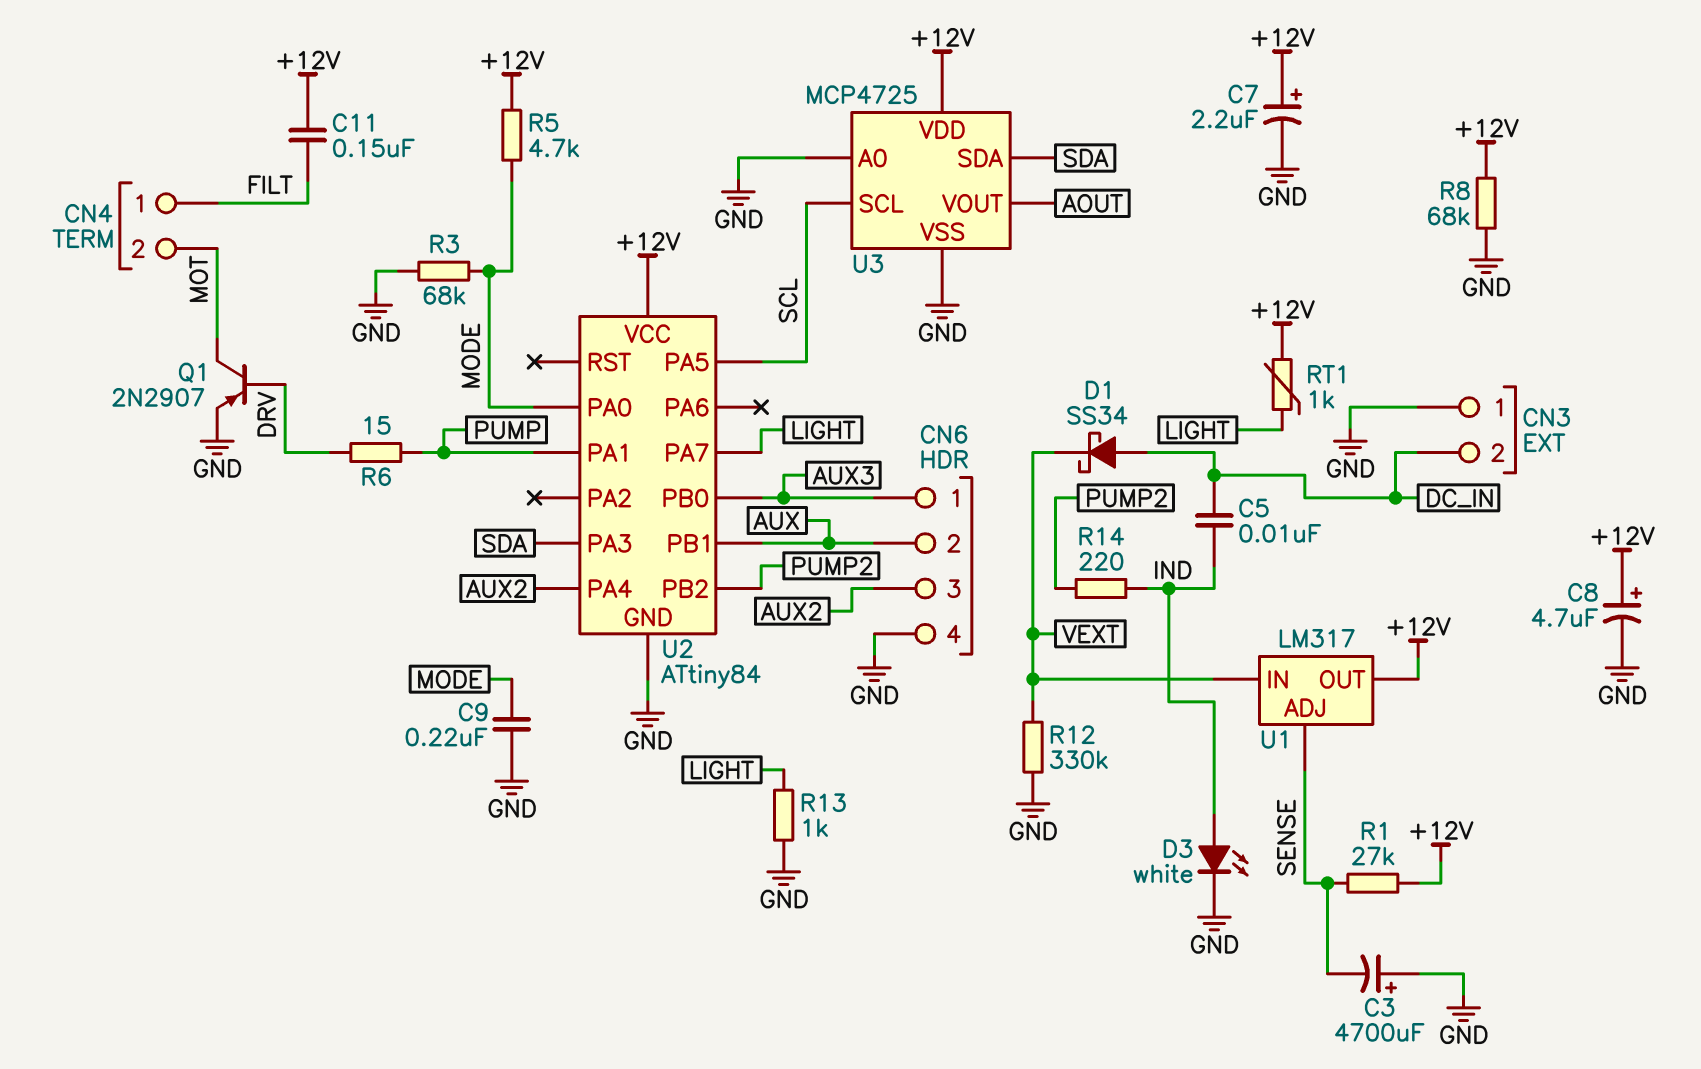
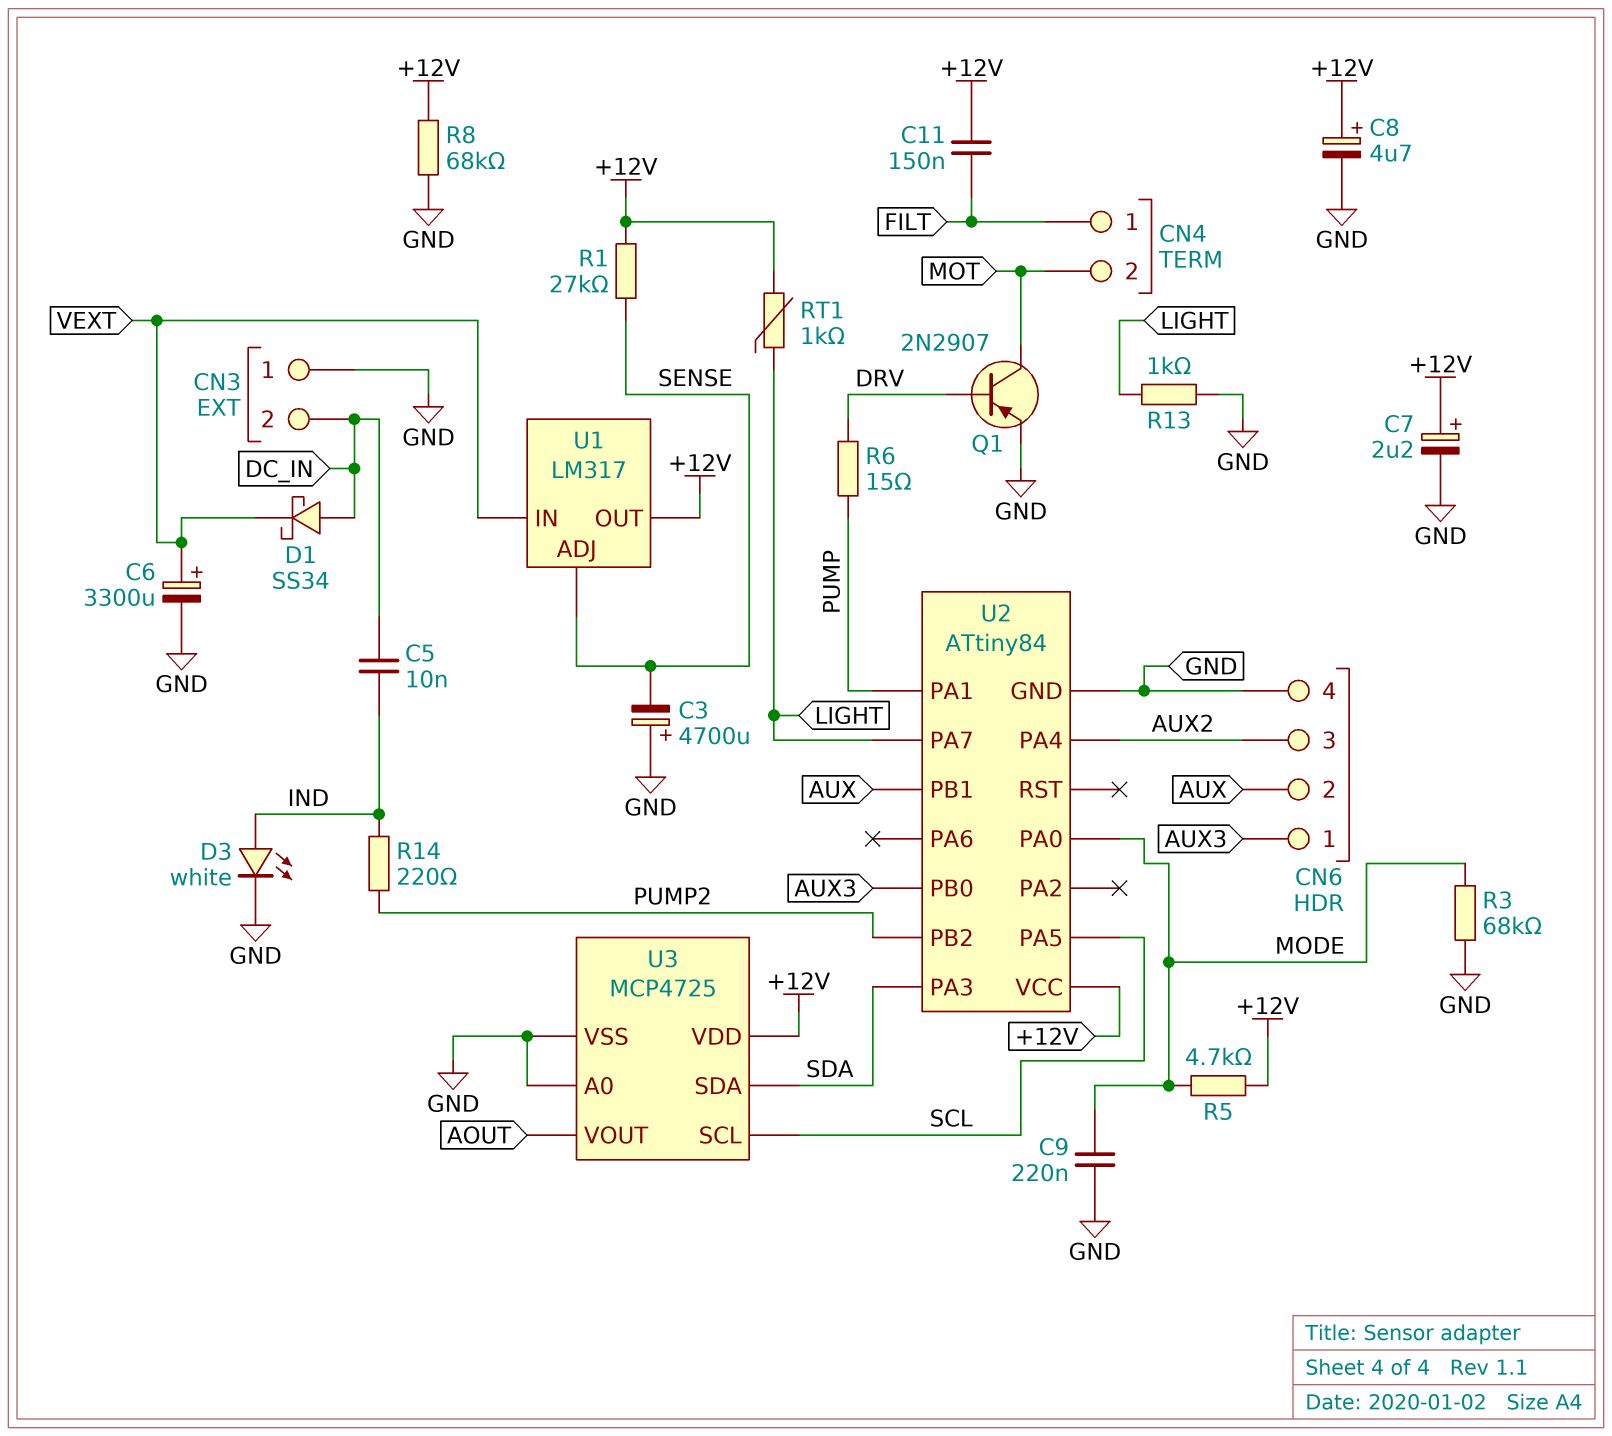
C6: none -> 3300uF (plus VEXT, minus GND)
R12: 330k (GND, VEXT) -> none

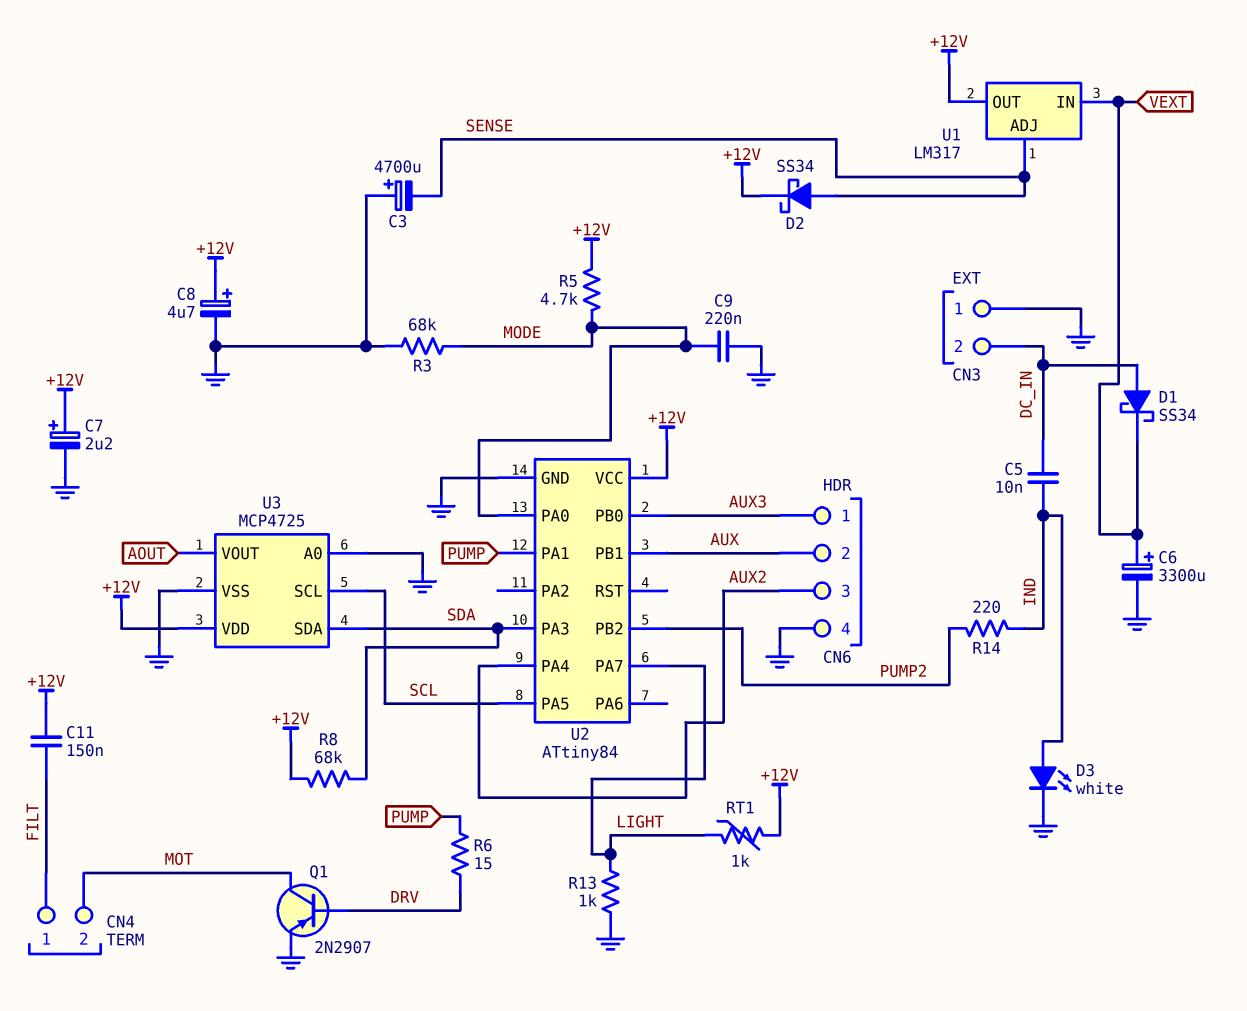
D2: none -> schottky SS34 (A SENSE, K +12V)
R1: 27k (+12V, SENSE) -> none
R8: 68k (+12V, GND) -> 68k (+12V, SDA)

